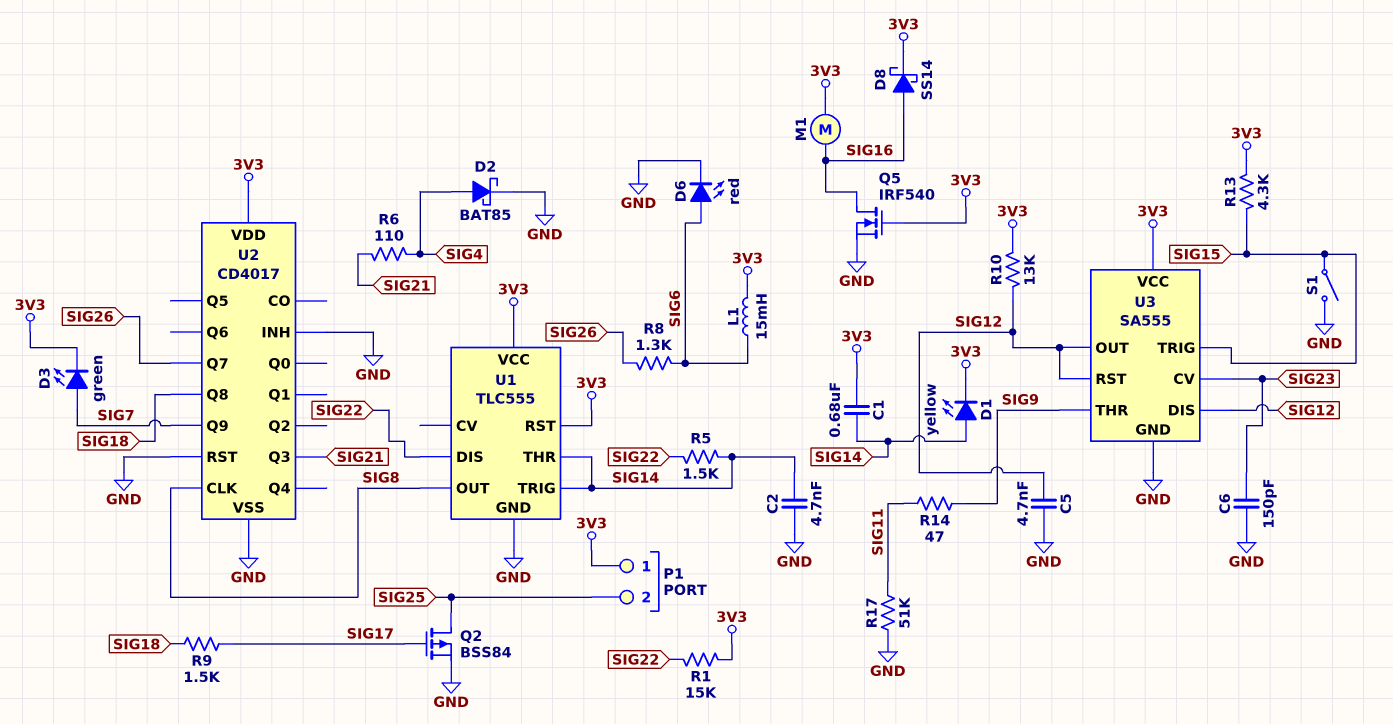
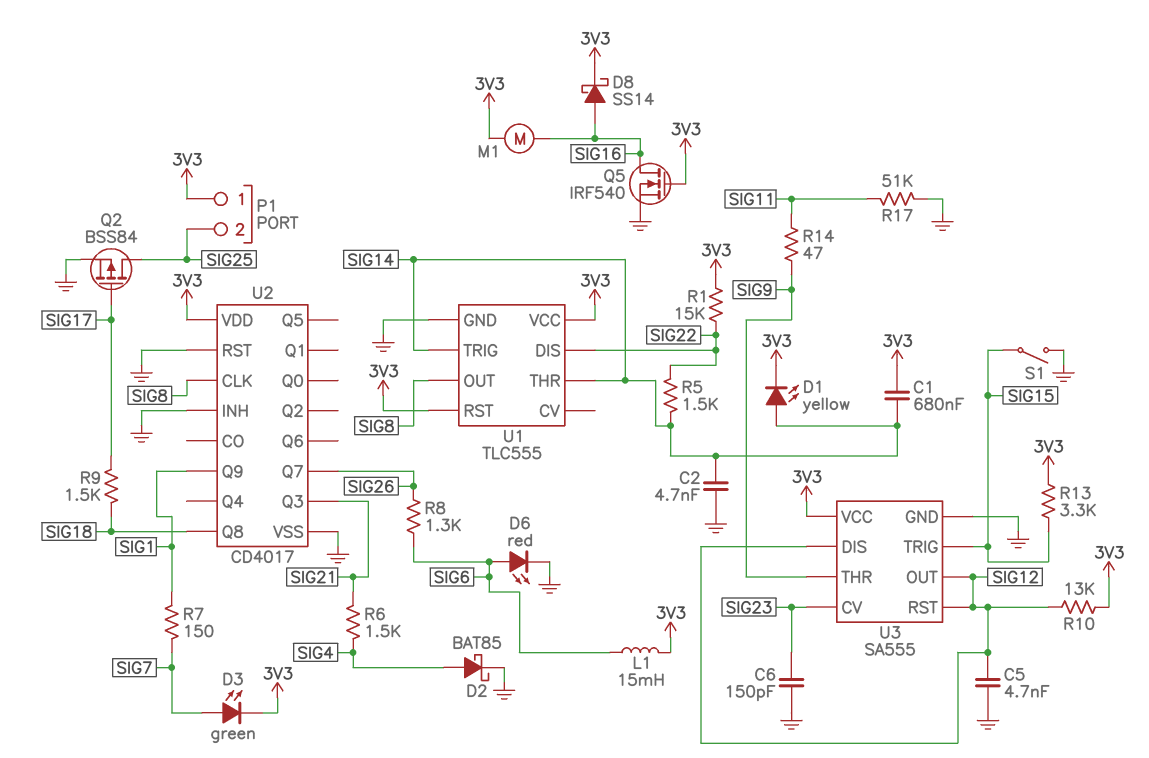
R6: 110 (SIG4, SIG21) -> 1.5k (SIG4, SIG21)
R7: none -> 150 (SIG1, SIG7)
R13: 4.3k (3V3, SIG15) -> 3.3k (3V3, SIG15)
U2 pin Q9: SIG7 -> SIG1

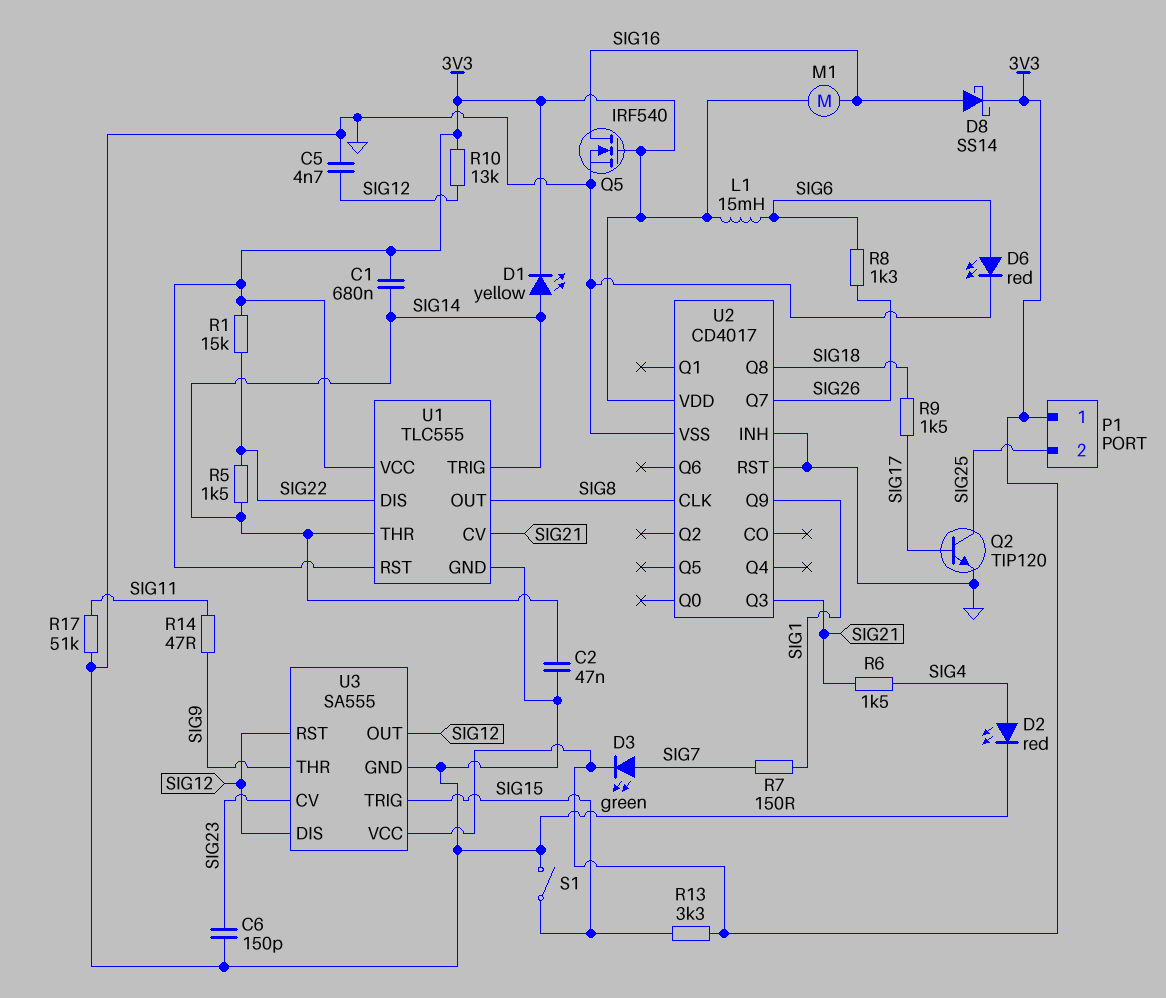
C2: 4.7nF (GND, SIG14) -> 47nF (GND, SIG14)
D2: schottky BAT85 (A SIG4, K GND) -> LED red (A SIG4, K GND)
Q2: PMOS BSS84 (G SIG17, D SIG25, S GND) -> NPN TIP120 (B SIG17, C SIG25, E GND)
U1 pin CV: none -> SIG21

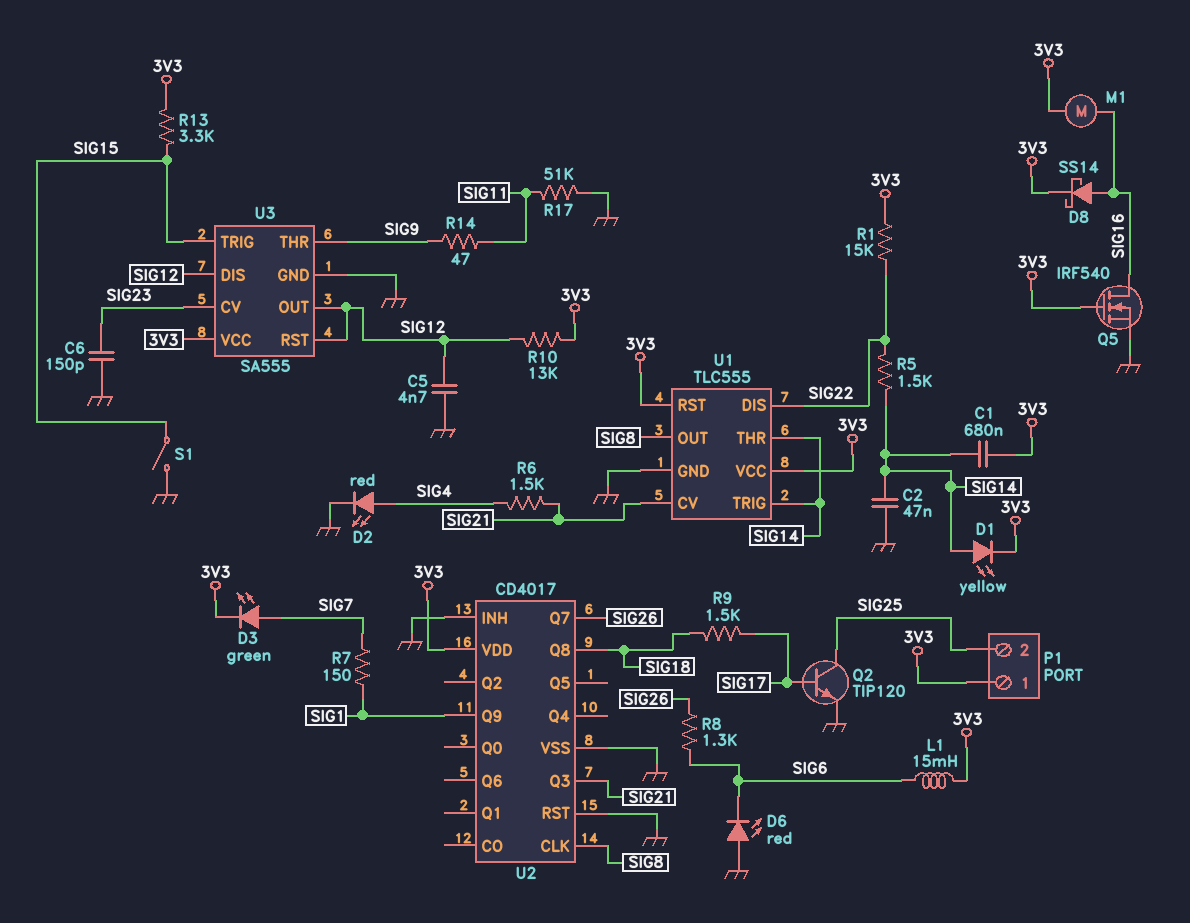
D6: LED red (A SIG6, K GND) -> LED red (A GND, K SIG6)

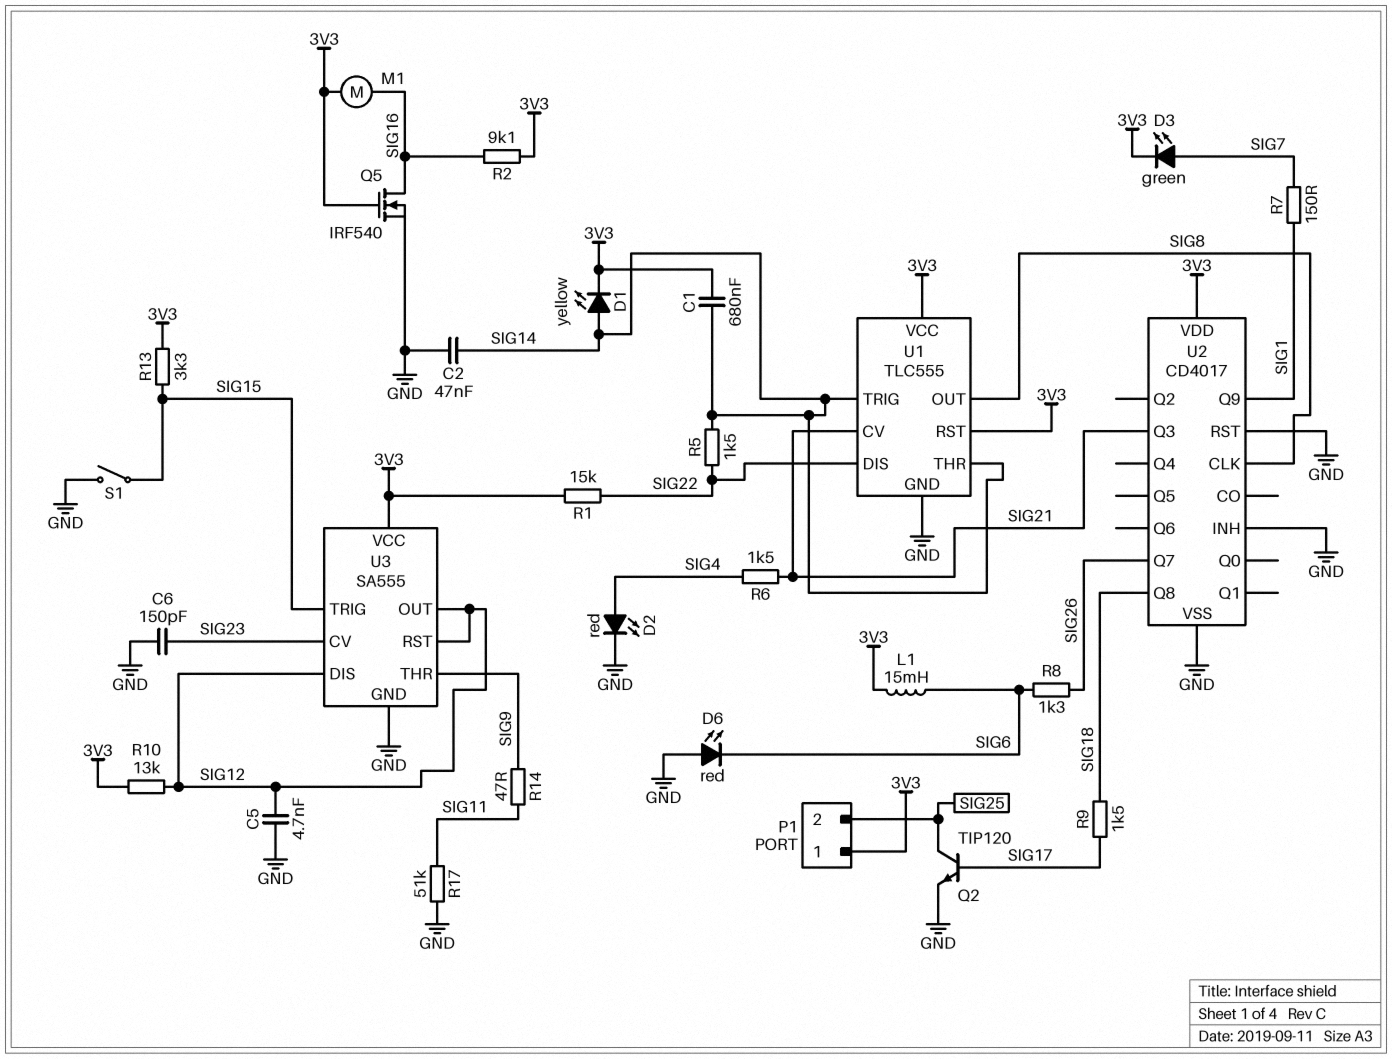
D8: schottky SS14 (A SIG16, K 3V3) -> none
R2: none -> 9.1k (3V3, SIG16)

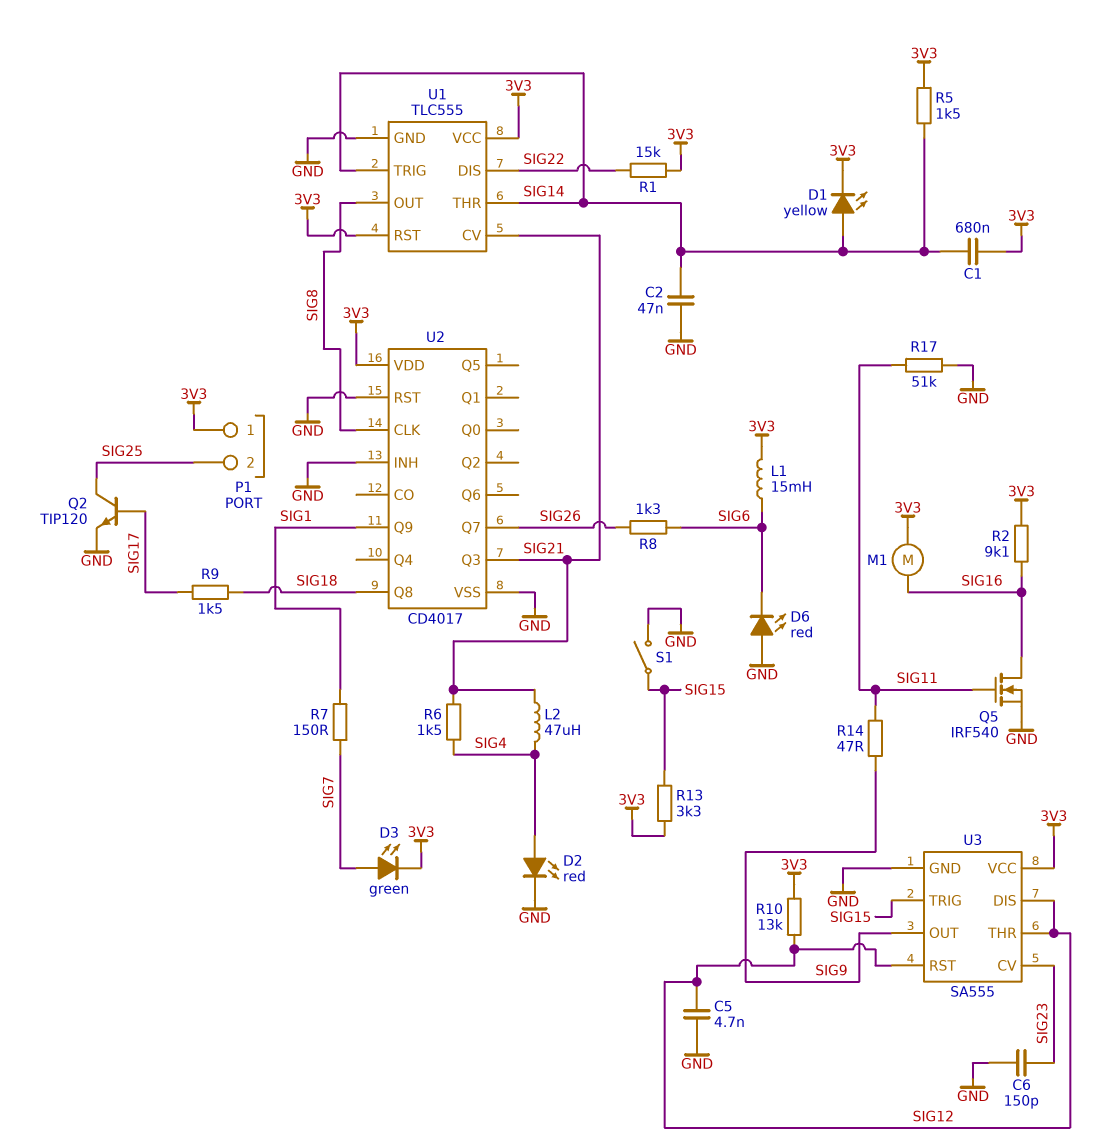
L2: none -> 47uH (SIG4, SIG21)
Q5: NMOS IRF540 (G 3V3, D SIG16, S GND) -> NMOS IRF540 (G SIG11, D SIG16, S GND)
R5: 1.5k (SIG14, SIG22) -> 1.5k (3V3, SIG14)
U3 pin OUT: SIG12 -> SIG9
U3 pin THR: SIG9 -> SIG12

